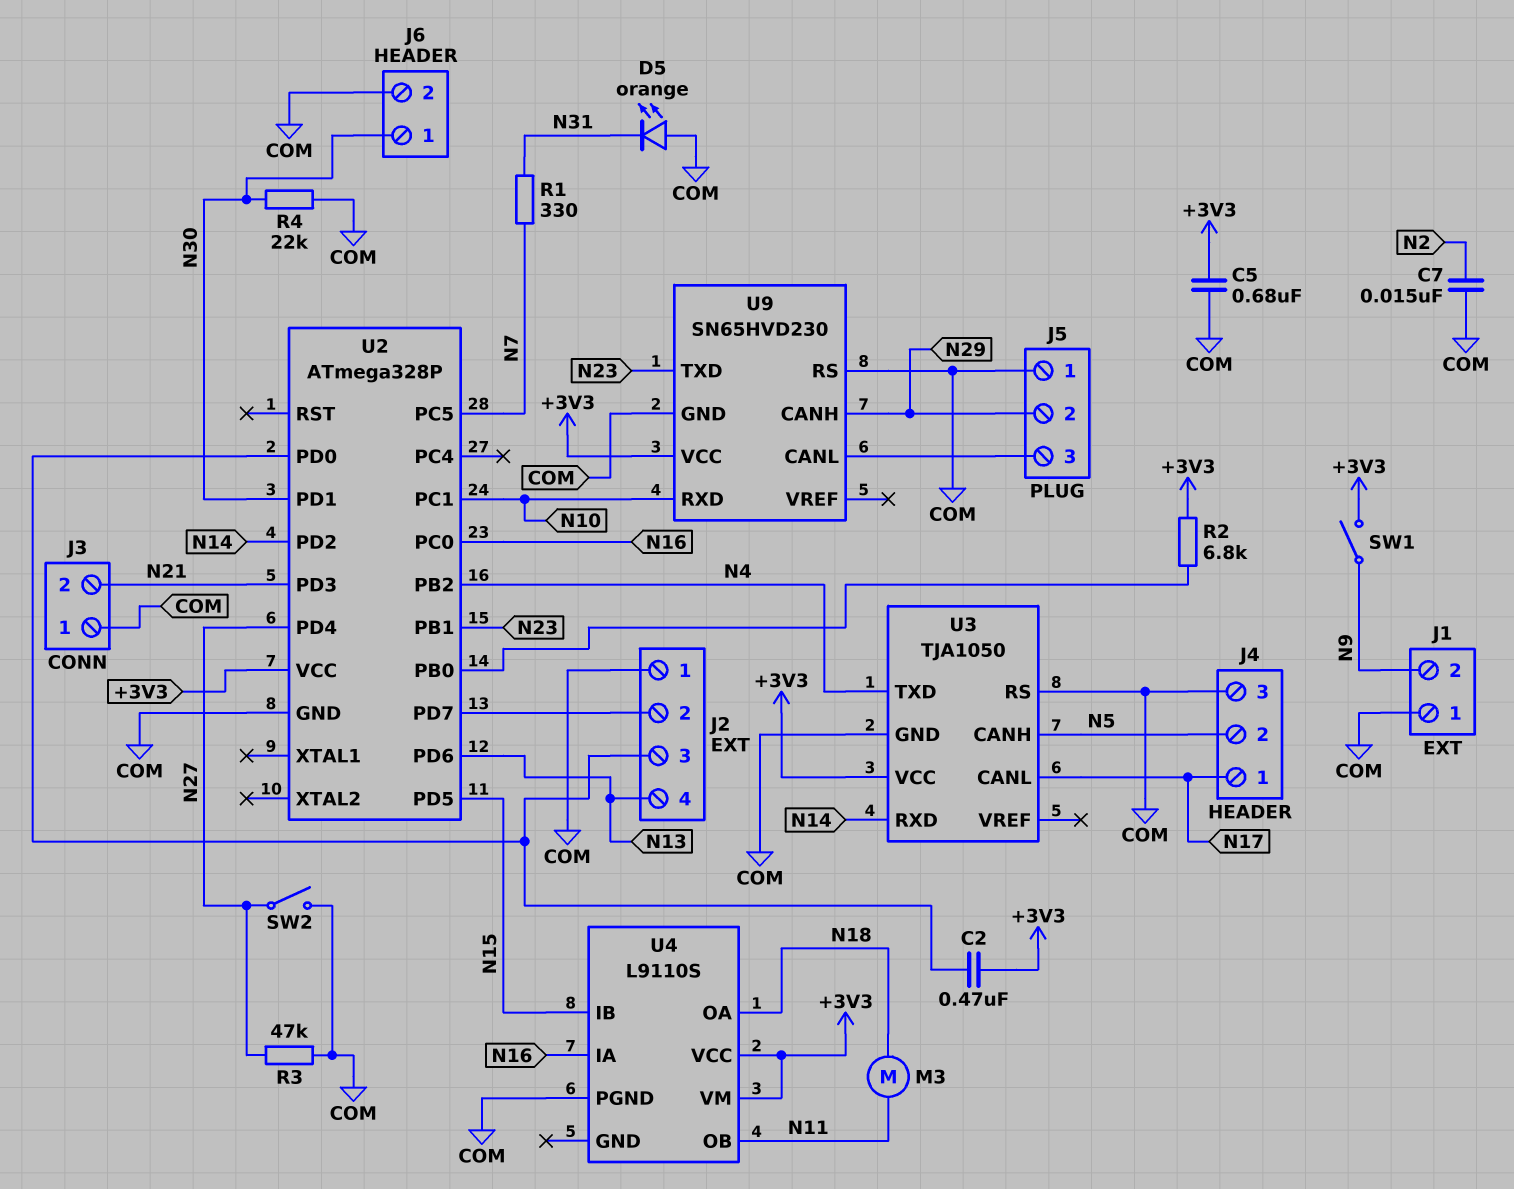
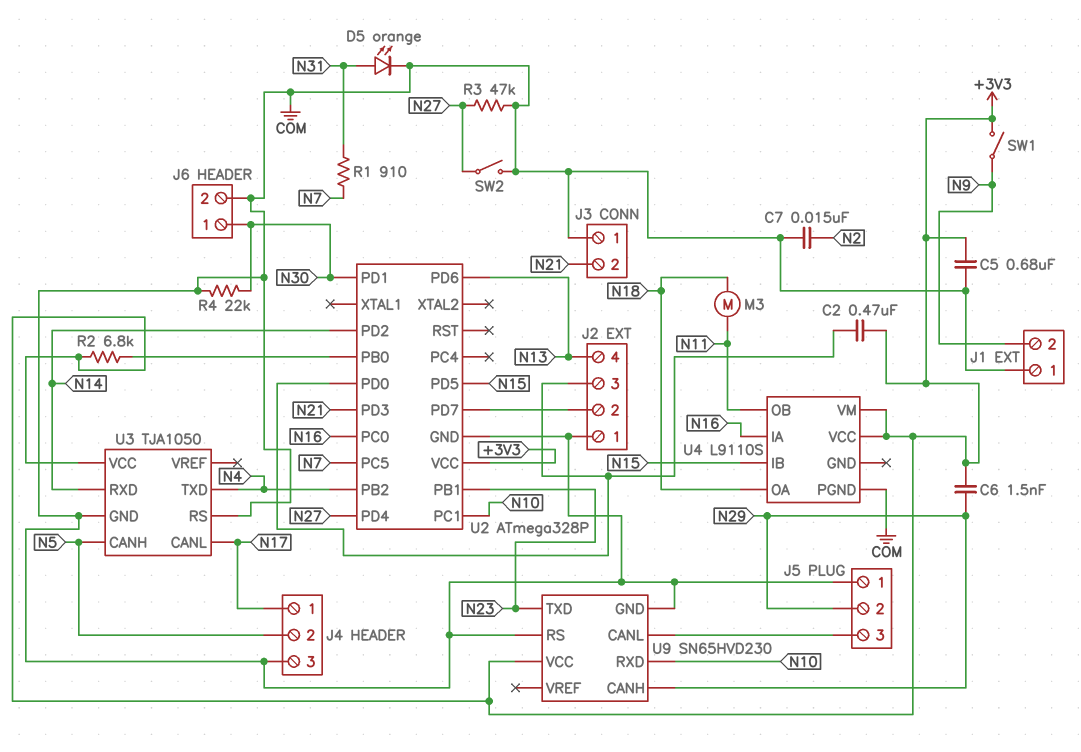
C6: none -> 1.5nF (+3V3, N29)
D5: LED orange (A COM, K N31) -> LED orange (A N31, K COM)
R1: 330 (N7, N31) -> 910 (N7, N31)

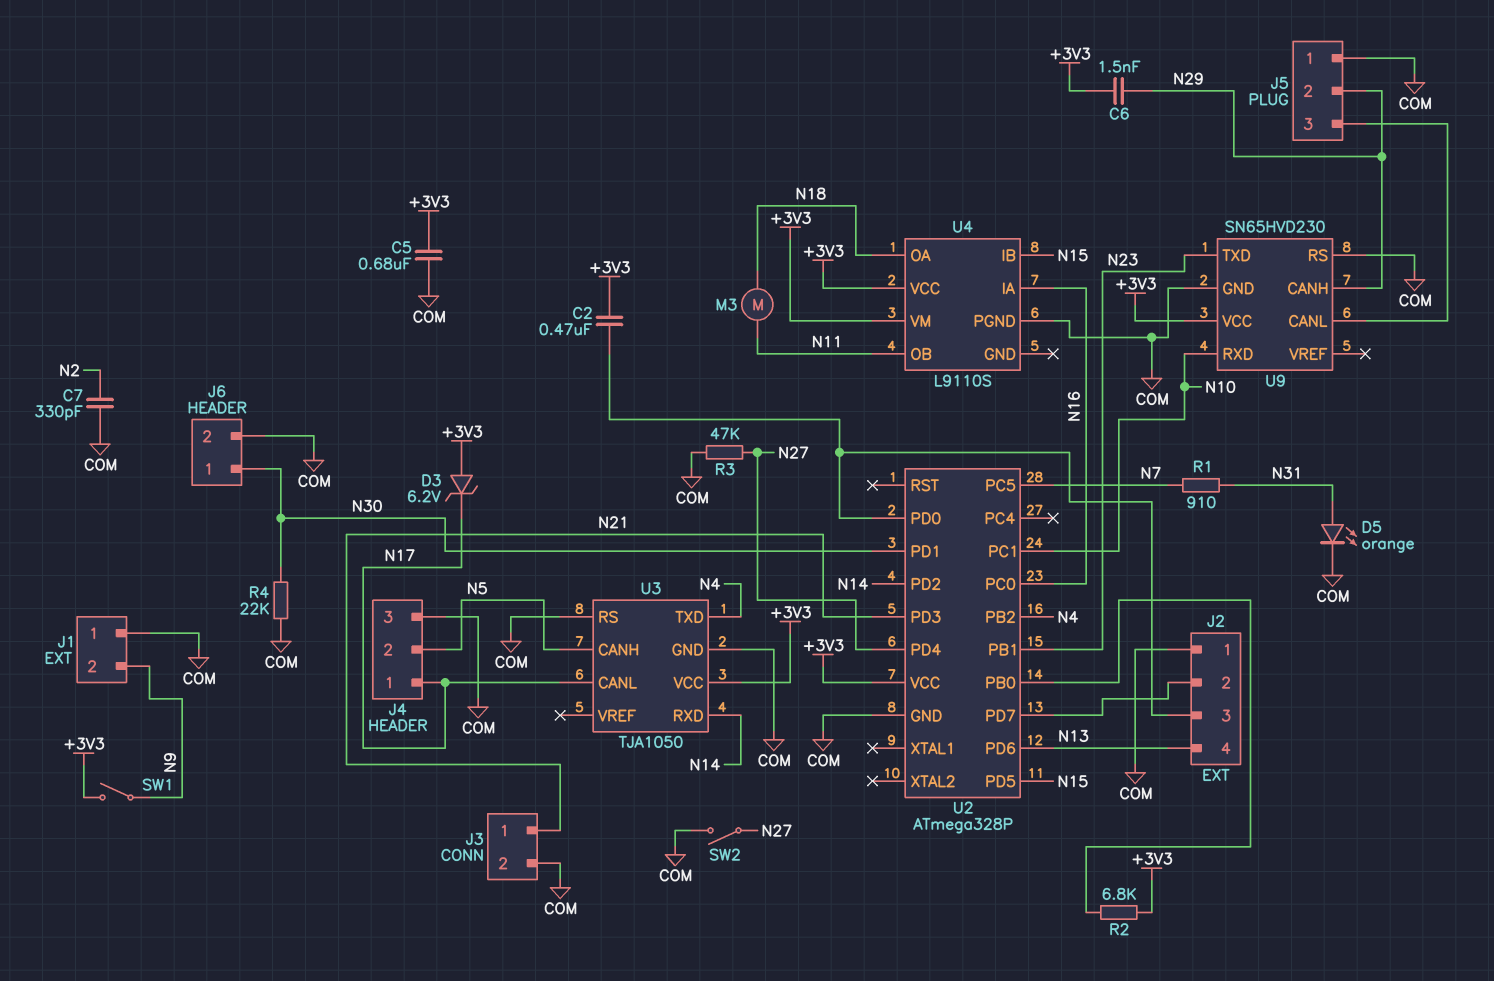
C7: 15nF (COM, N2) -> 330pF (COM, N2)
D3: none -> zener 6.2V (A +3V3, K N17)
J3 pin 1: COM -> N21
J3 pin 2: N21 -> COM

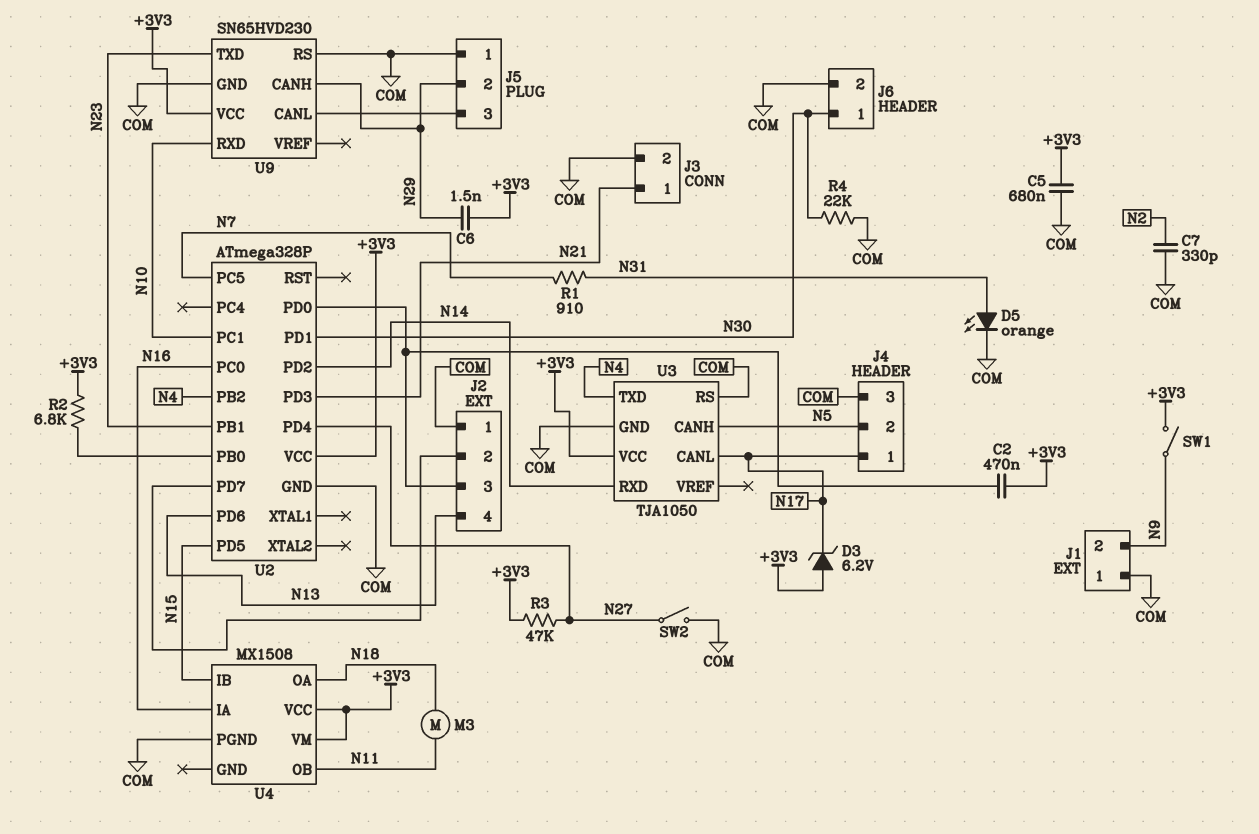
R3: 47k (COM, N27) -> 47k (+3V3, N27)
U4: L9110S -> MX1508

